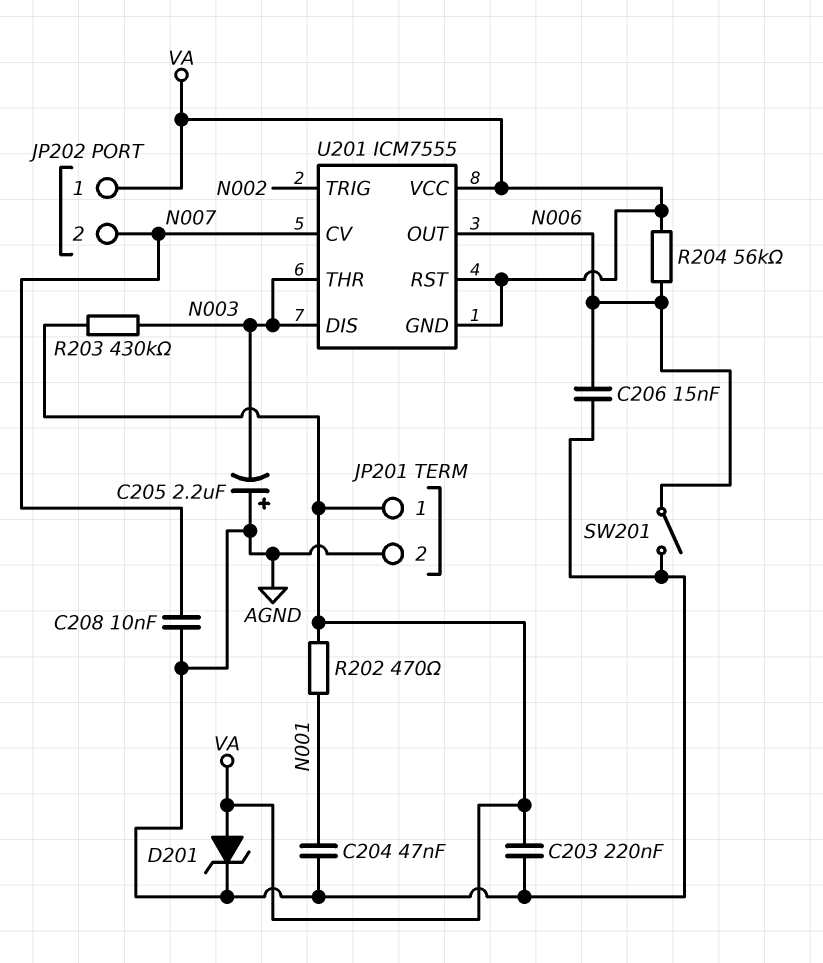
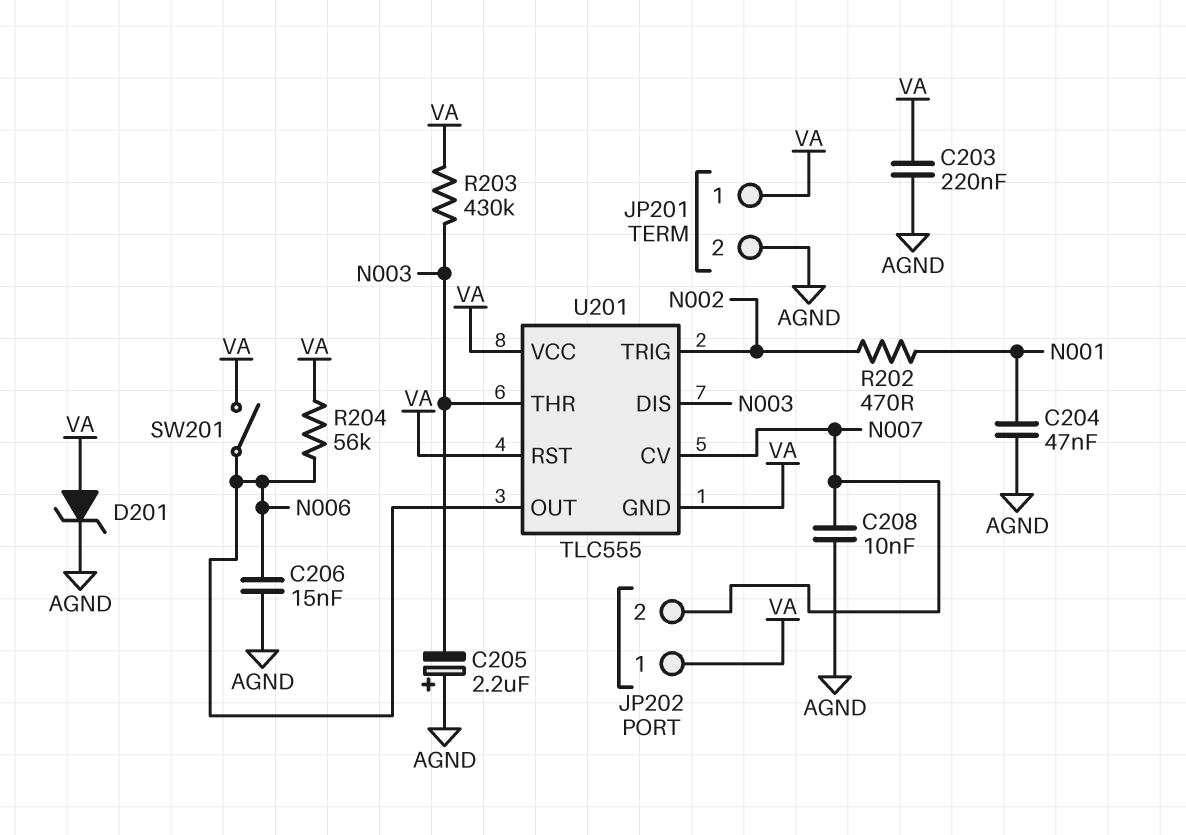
R202: 470 (N001, VA) -> 470 (N001, N002)
SW201: switch (AGND, N006) -> switch (N006, VA)
U201: ICM7555 -> TLC555

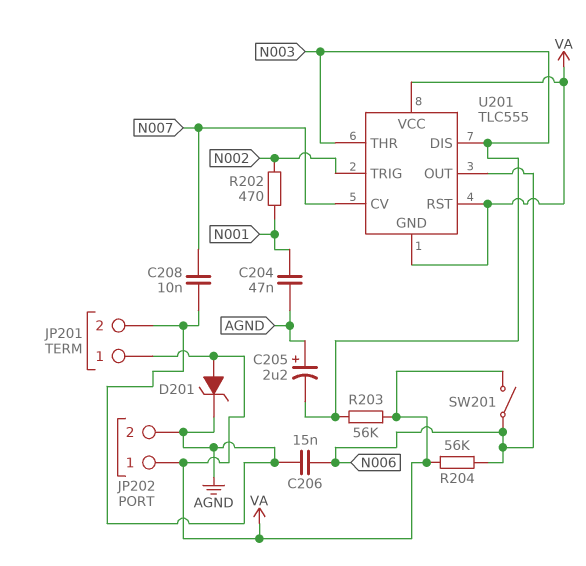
C203: 220nF (AGND, VA) -> none
JP202 pin 2: N007 -> AGND
R203: 430k (N003, VA) -> 56k (N003, VA)

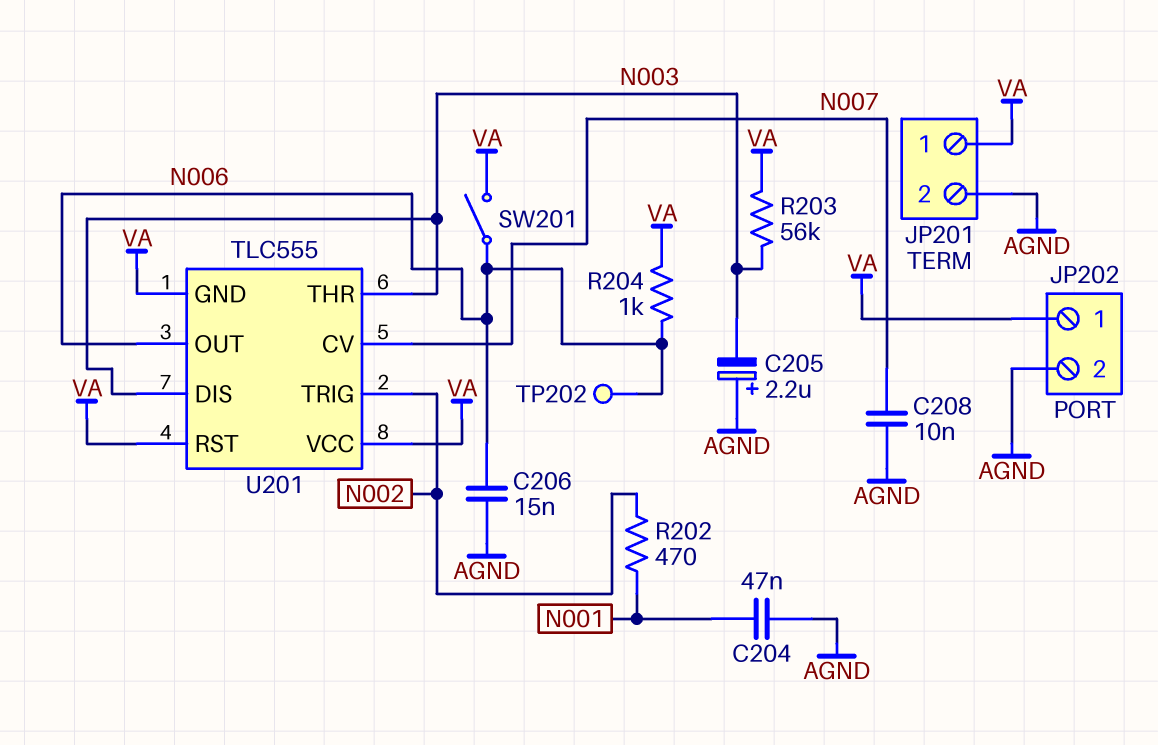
D201: zener (A VA, K AGND) -> none
R204: 56k (N006, VA) -> 1k (N006, VA)
TP202: none -> test point (N006)

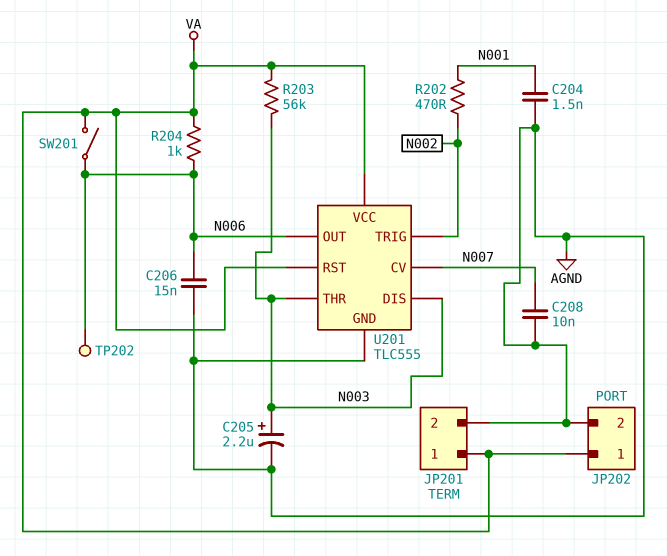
C204: 47nF (AGND, N001) -> 1.5nF (AGND, N001)
C205: 2.2uF (plus AGND, minus N003) -> 2.2uF (plus N003, minus AGND)
U201 pin GND: VA -> AGND

